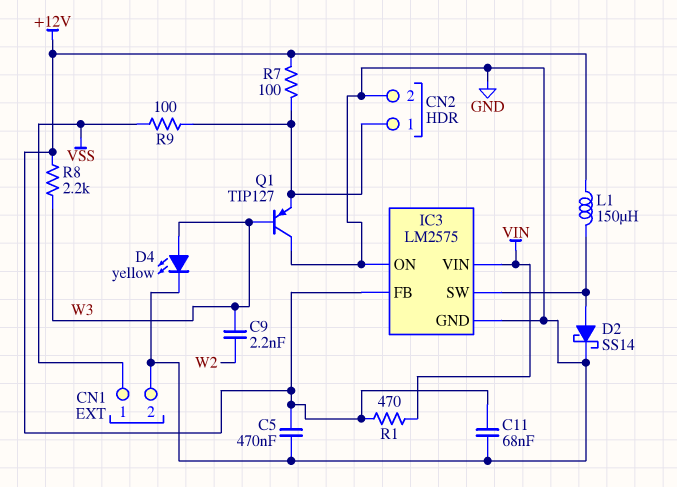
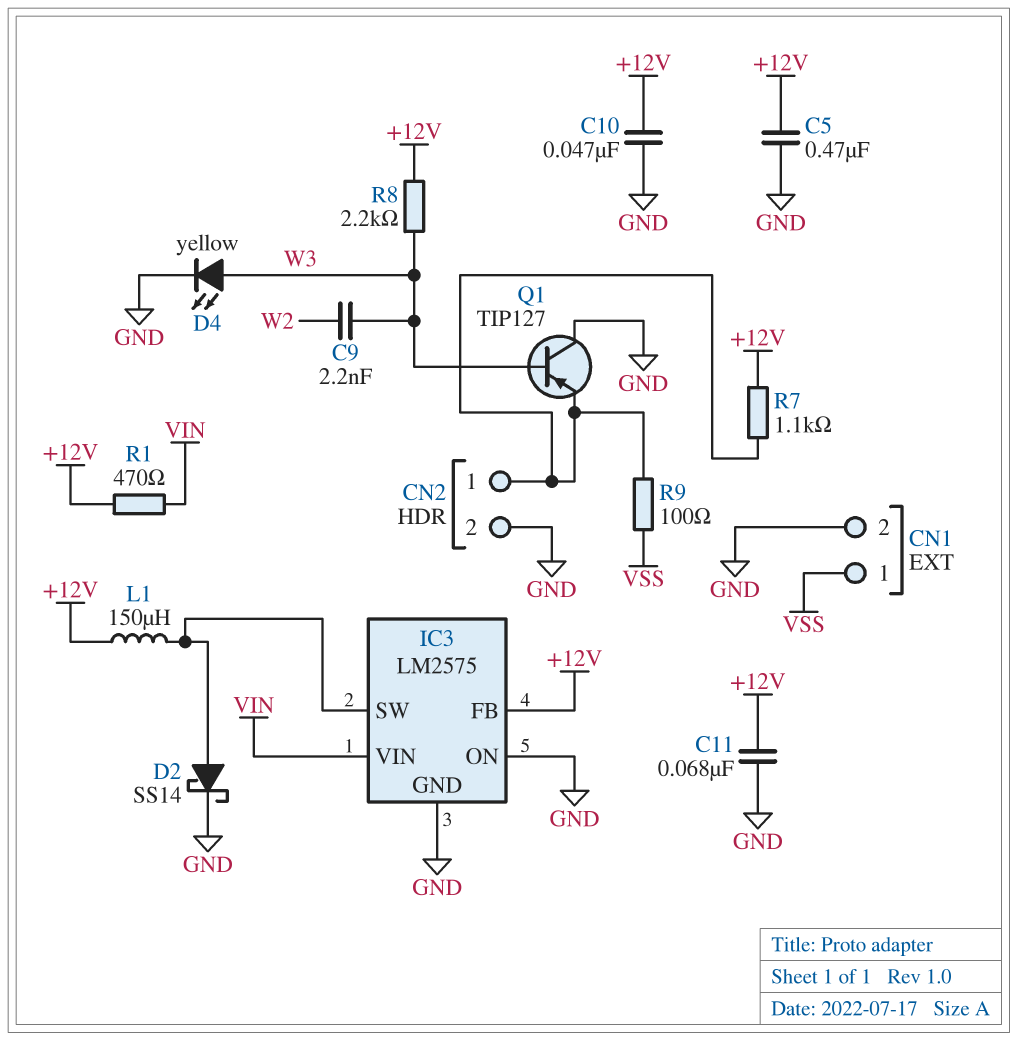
C10: none -> 47nF (+12V, GND)
R7: 100 (+12V, CN2/1) -> 1.1k (+12V, CN2/1)

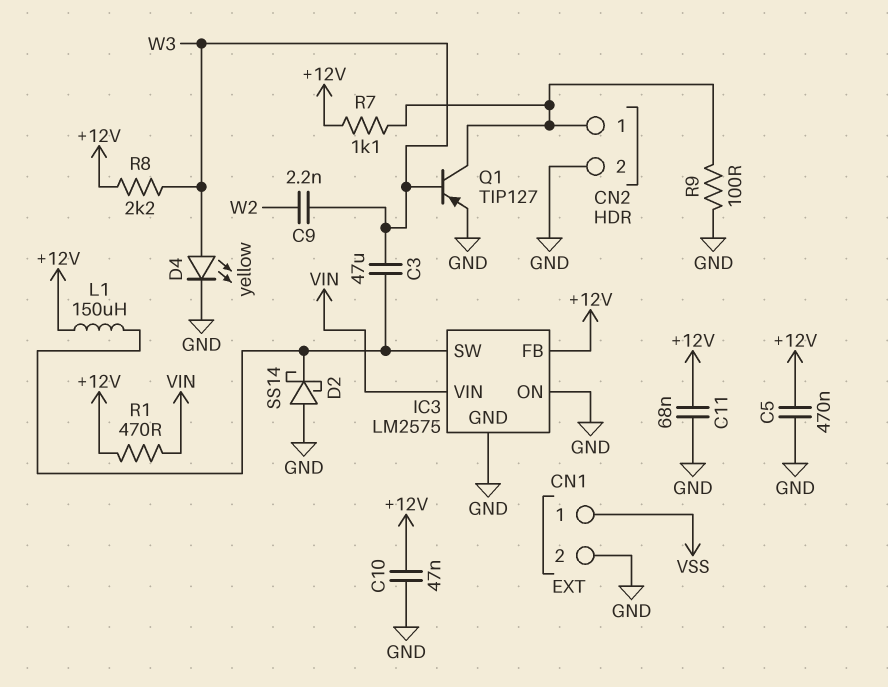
C3: none -> 47uF (IC3/SW, W3)
D2: schottky SS14 (A IC3/SW, K GND) -> schottky SS14 (A GND, K IC3/SW)
Q1: PNP TIP127 (B W3, C GND, E CN2/1) -> PNP TIP127 (B W3, C CN2/1, E GND)
R9: 100 (CN2/1, VSS) -> 100 (CN2/1, GND)

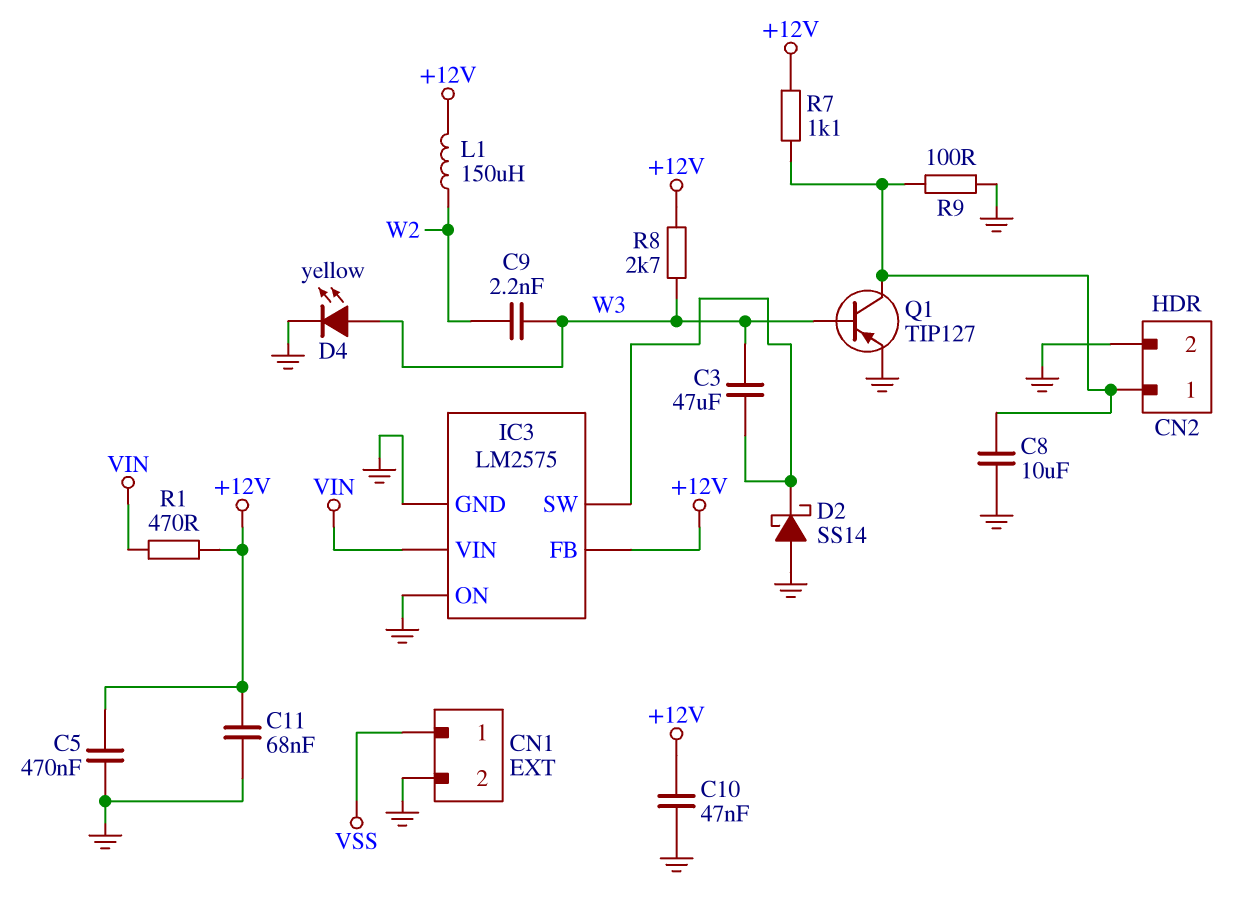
C8: none -> 10uF (CN2/1, GND)
L1: 150uH (+12V, IC3/SW) -> 150uH (+12V, W2)
R8: 2.2k (+12V, W3) -> 2.7k (+12V, W3)

